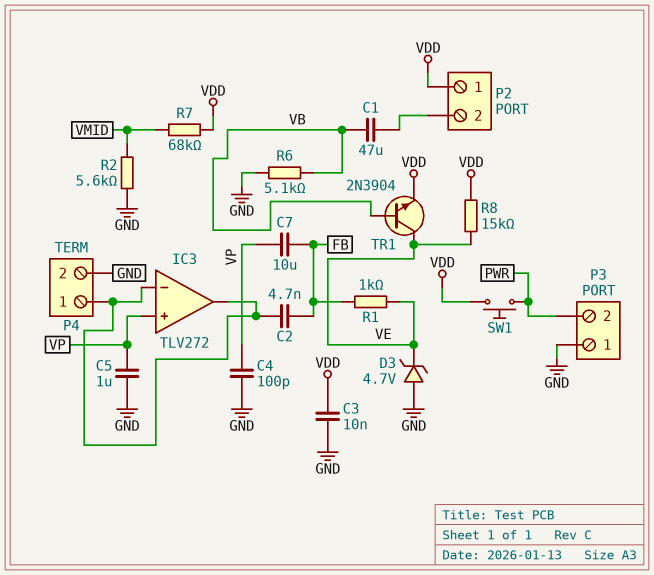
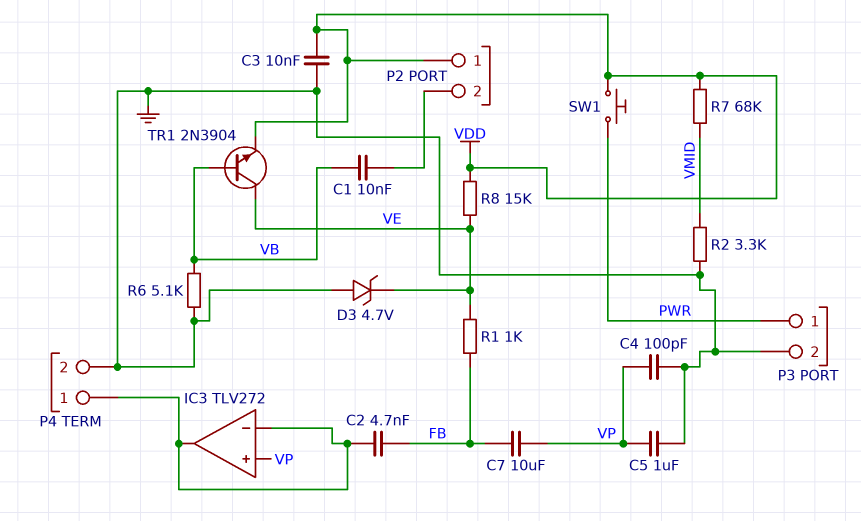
C1: 47uF (P2/2, VB) -> 10nF (P2/2, VB)
P3 pin 1: GND -> PWR
P3 pin 2: PWR -> GND
R2: 5.6k (GND, VMID) -> 3.3k (GND, VMID)

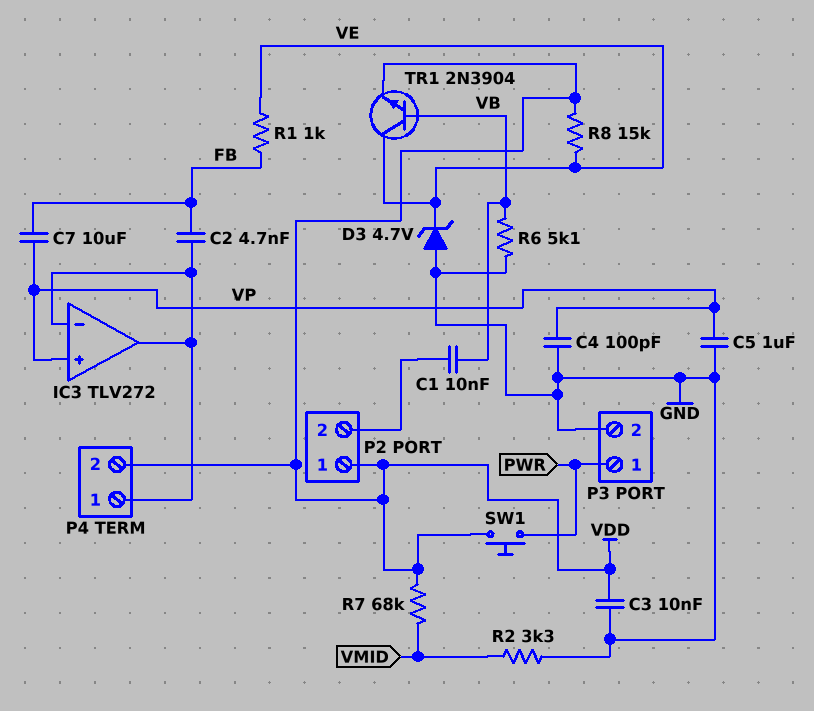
P4 pin 2: GND -> VDD

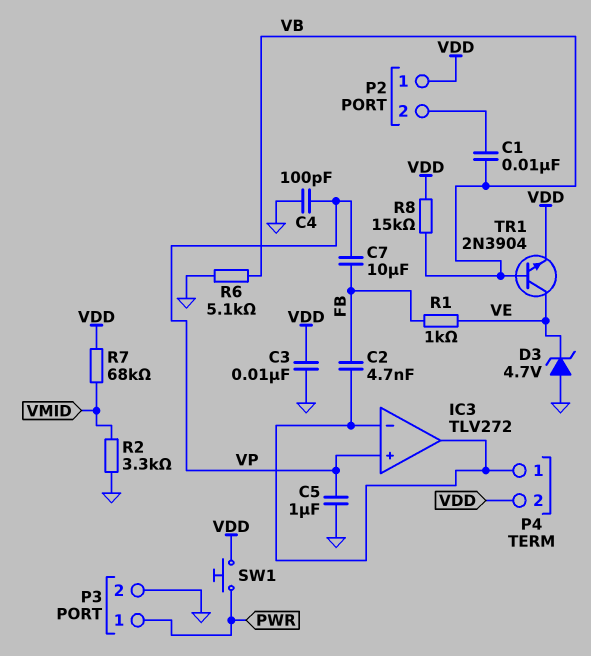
R8: 15k (VDD, VE) -> 15k (VB, VDD)

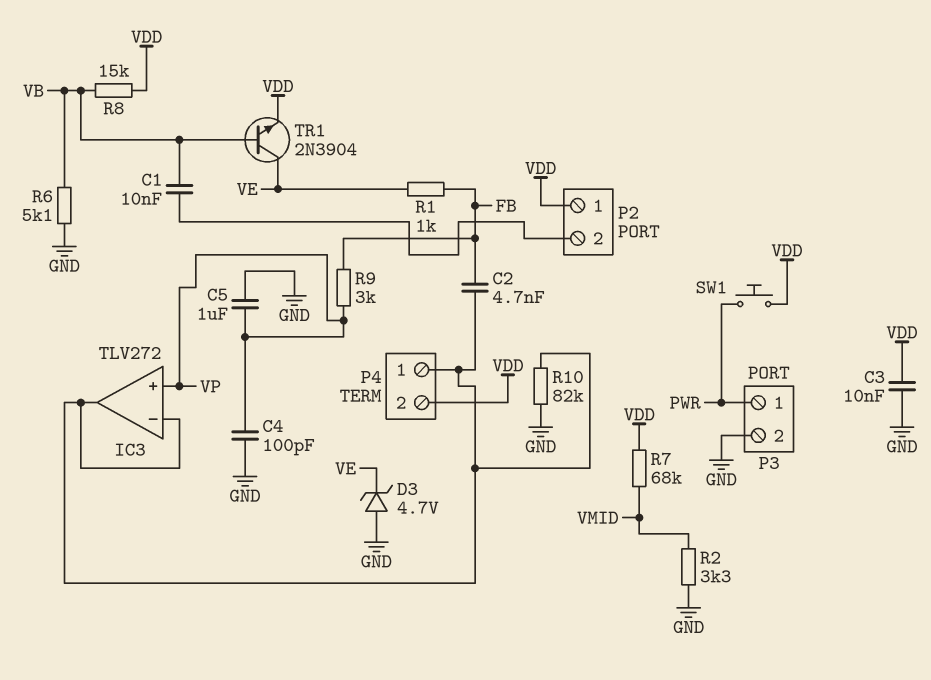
C7: 10uF (FB, VP) -> none
R9: none -> 3k (FB, VP)
R10: none -> 82k (GND, IC3/in-)

